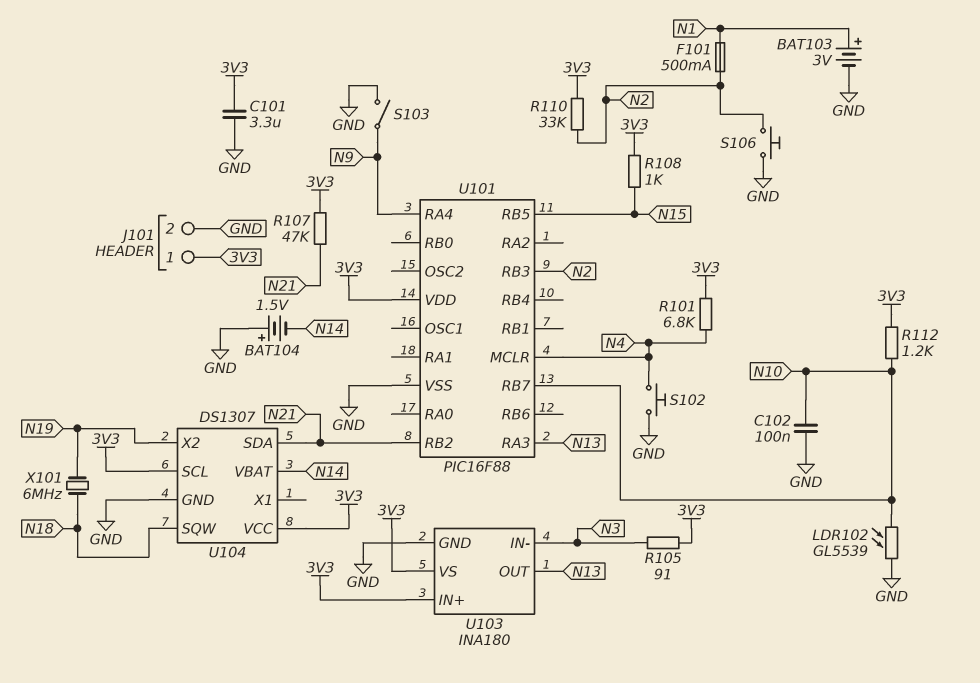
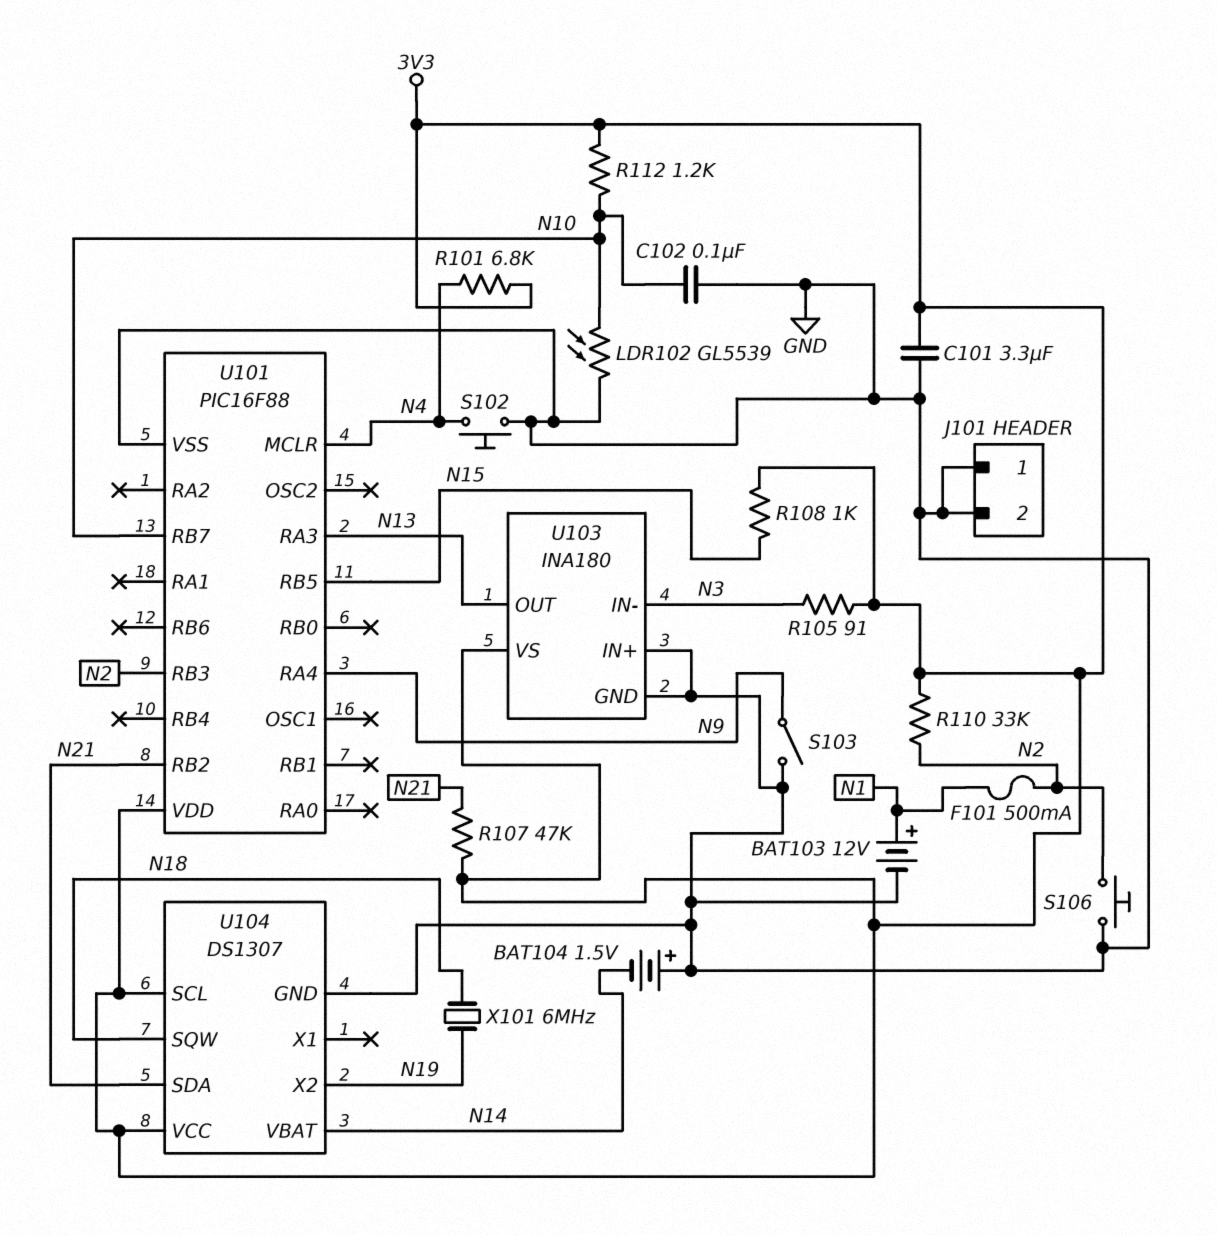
BAT103: 3V (plus N1, minus GND) -> 12V (plus N1, minus GND)
J101 pin 1: 3V3 -> GND
U103 pin IN+: 3V3 -> GND

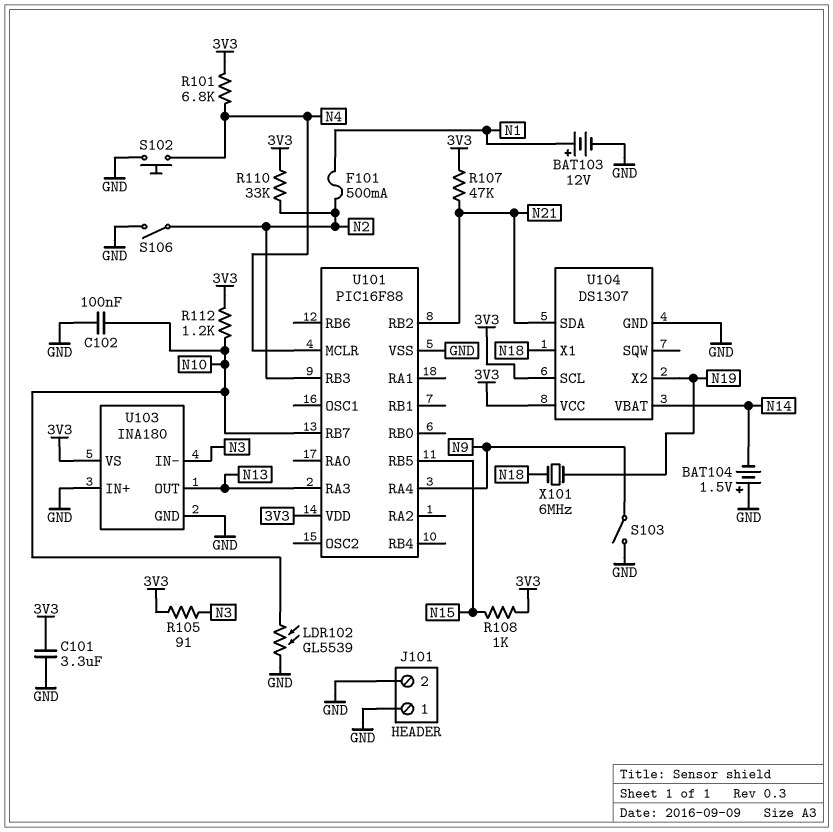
S106: button (GND, N2) -> switch (GND, N2)
U104 pin SQW: N18 -> none
U104 pin X1: none -> N18

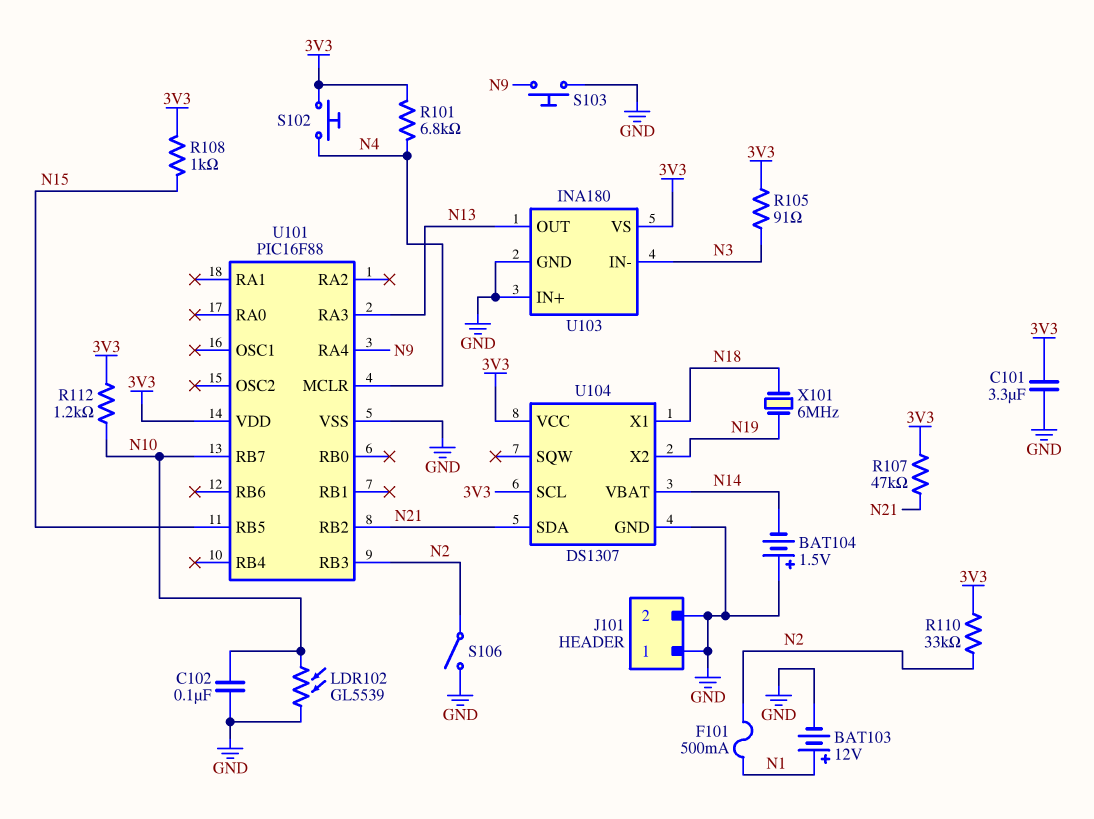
S102: button (GND, N4) -> button (3V3, N4)
S103: switch (GND, N9) -> button (GND, N9)

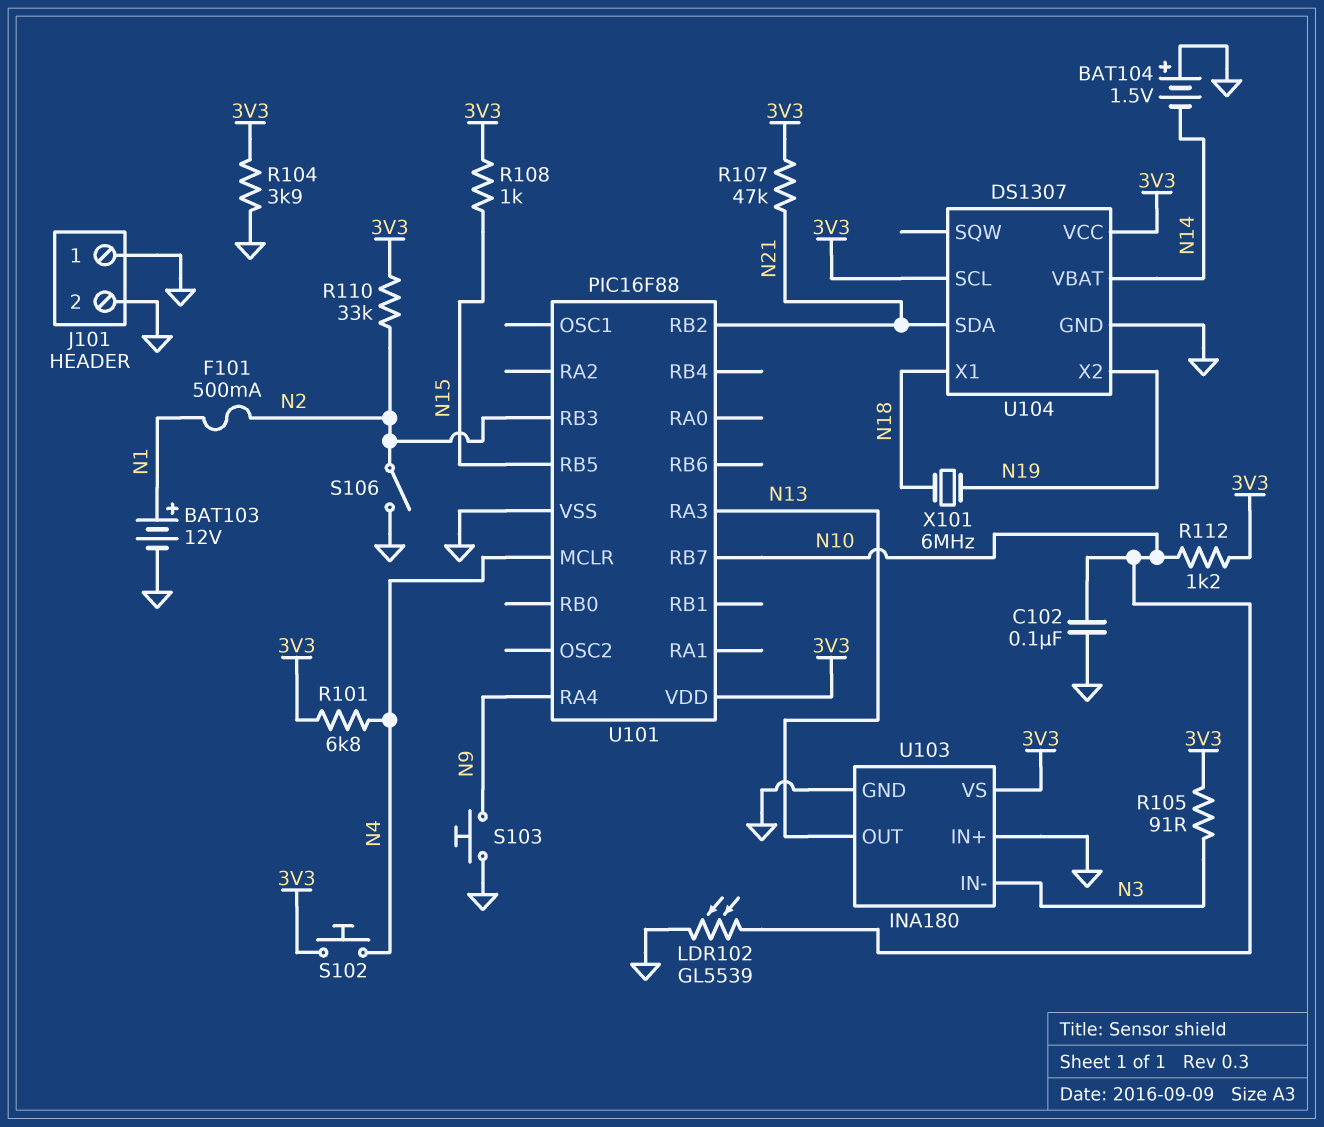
C101: 3.3uF (3V3, GND) -> none
R104: none -> 3.9k (3V3, GND)

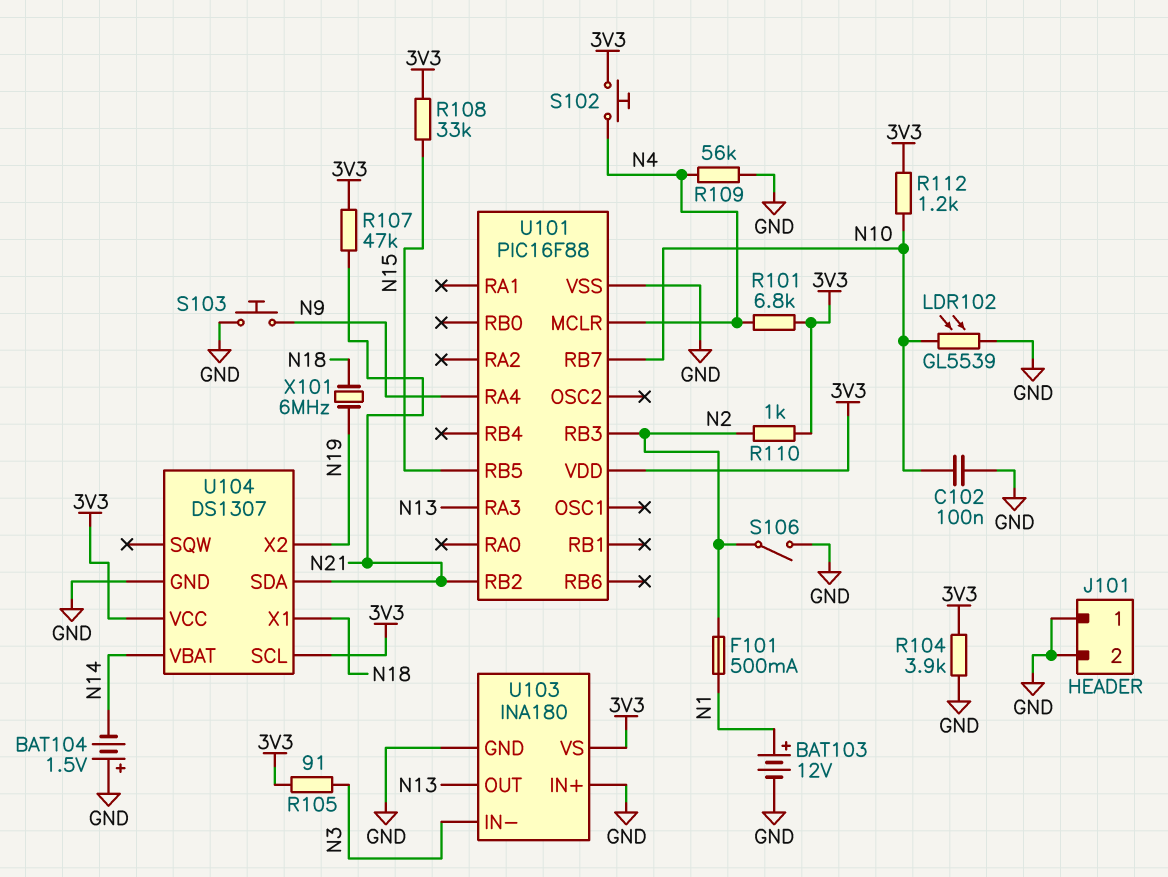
R108: 1k (3V3, N15) -> 33k (3V3, N15)
R109: none -> 56k (GND, N4)
R110: 33k (3V3, N2) -> 1k (3V3, N2)

